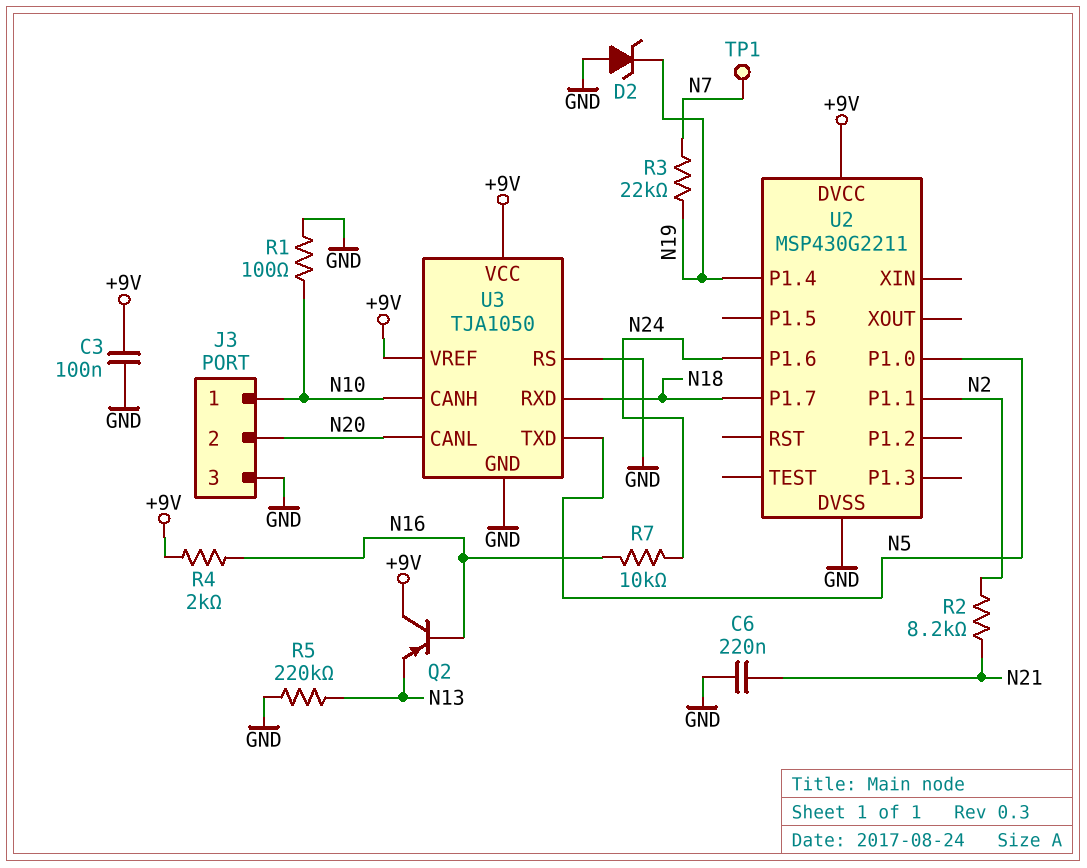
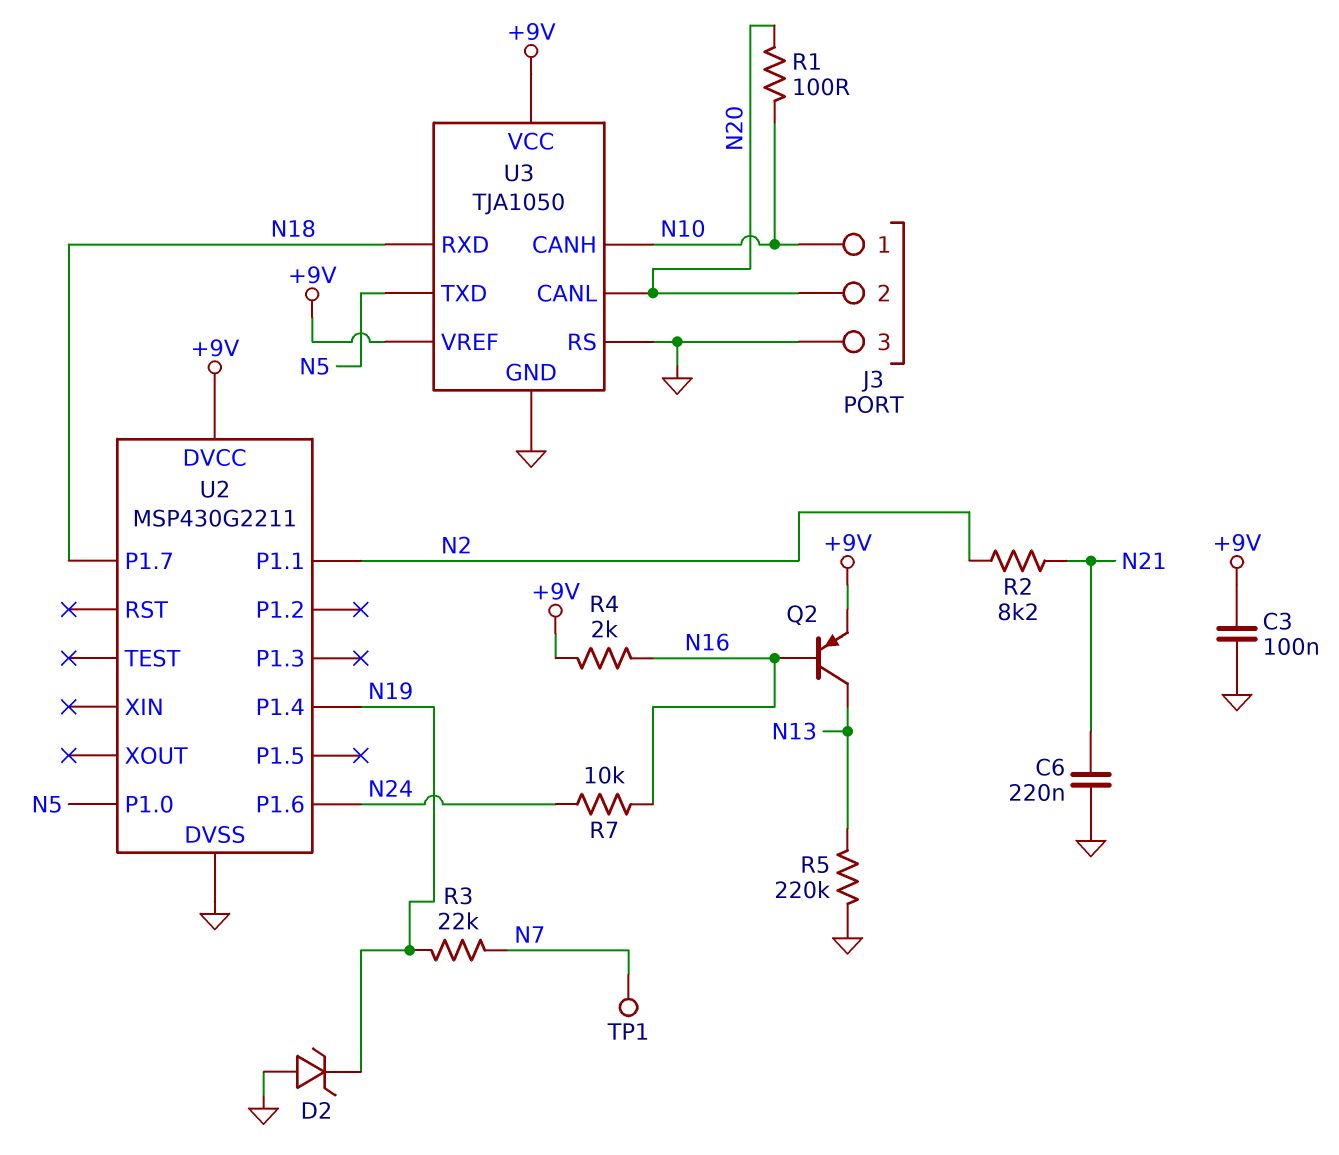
Q2: PNP (B N16, C +9V, E N13) -> PNP (B N16, C N13, E +9V)
R1: 100 (GND, N10) -> 100 (N10, N20)

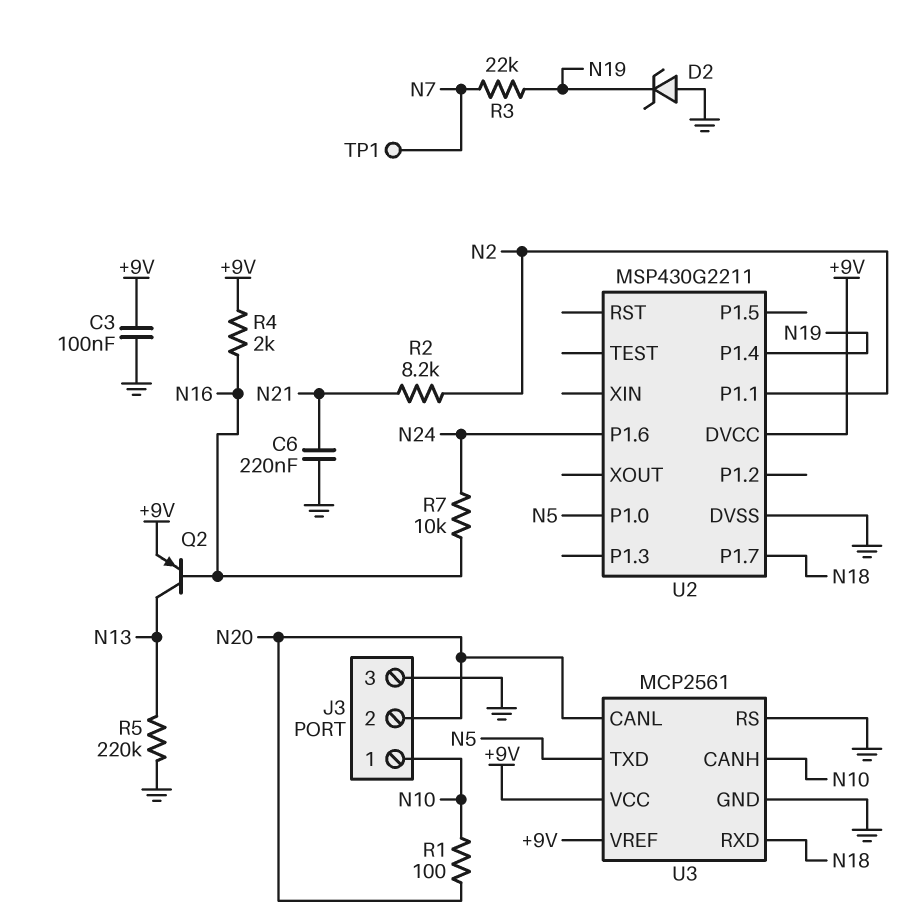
U3: TJA1050 -> MCP2561

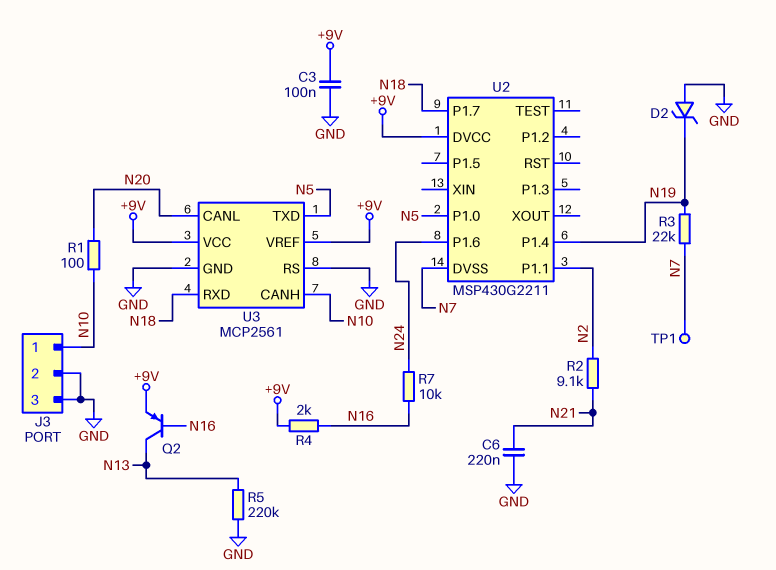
J3 pin 2: N20 -> GND
R2: 8.2k (N2, N21) -> 9.1k (N2, N21)
U2 pin DVSS: GND -> N7

